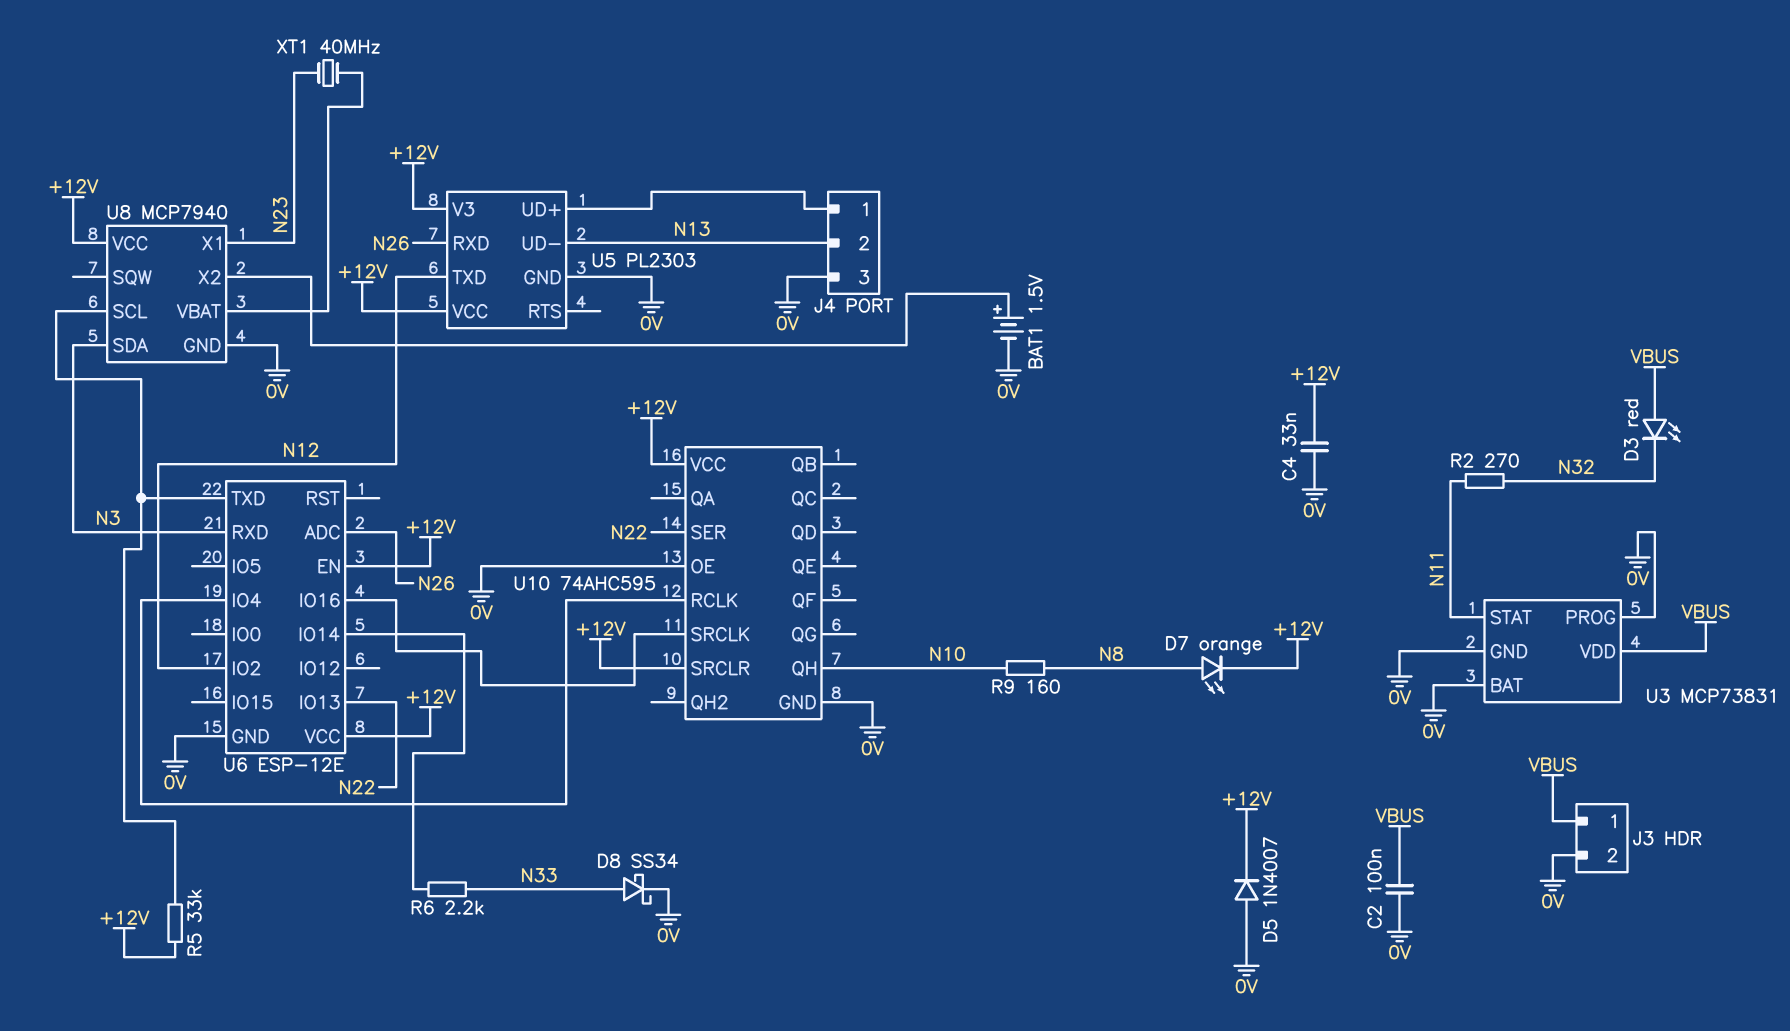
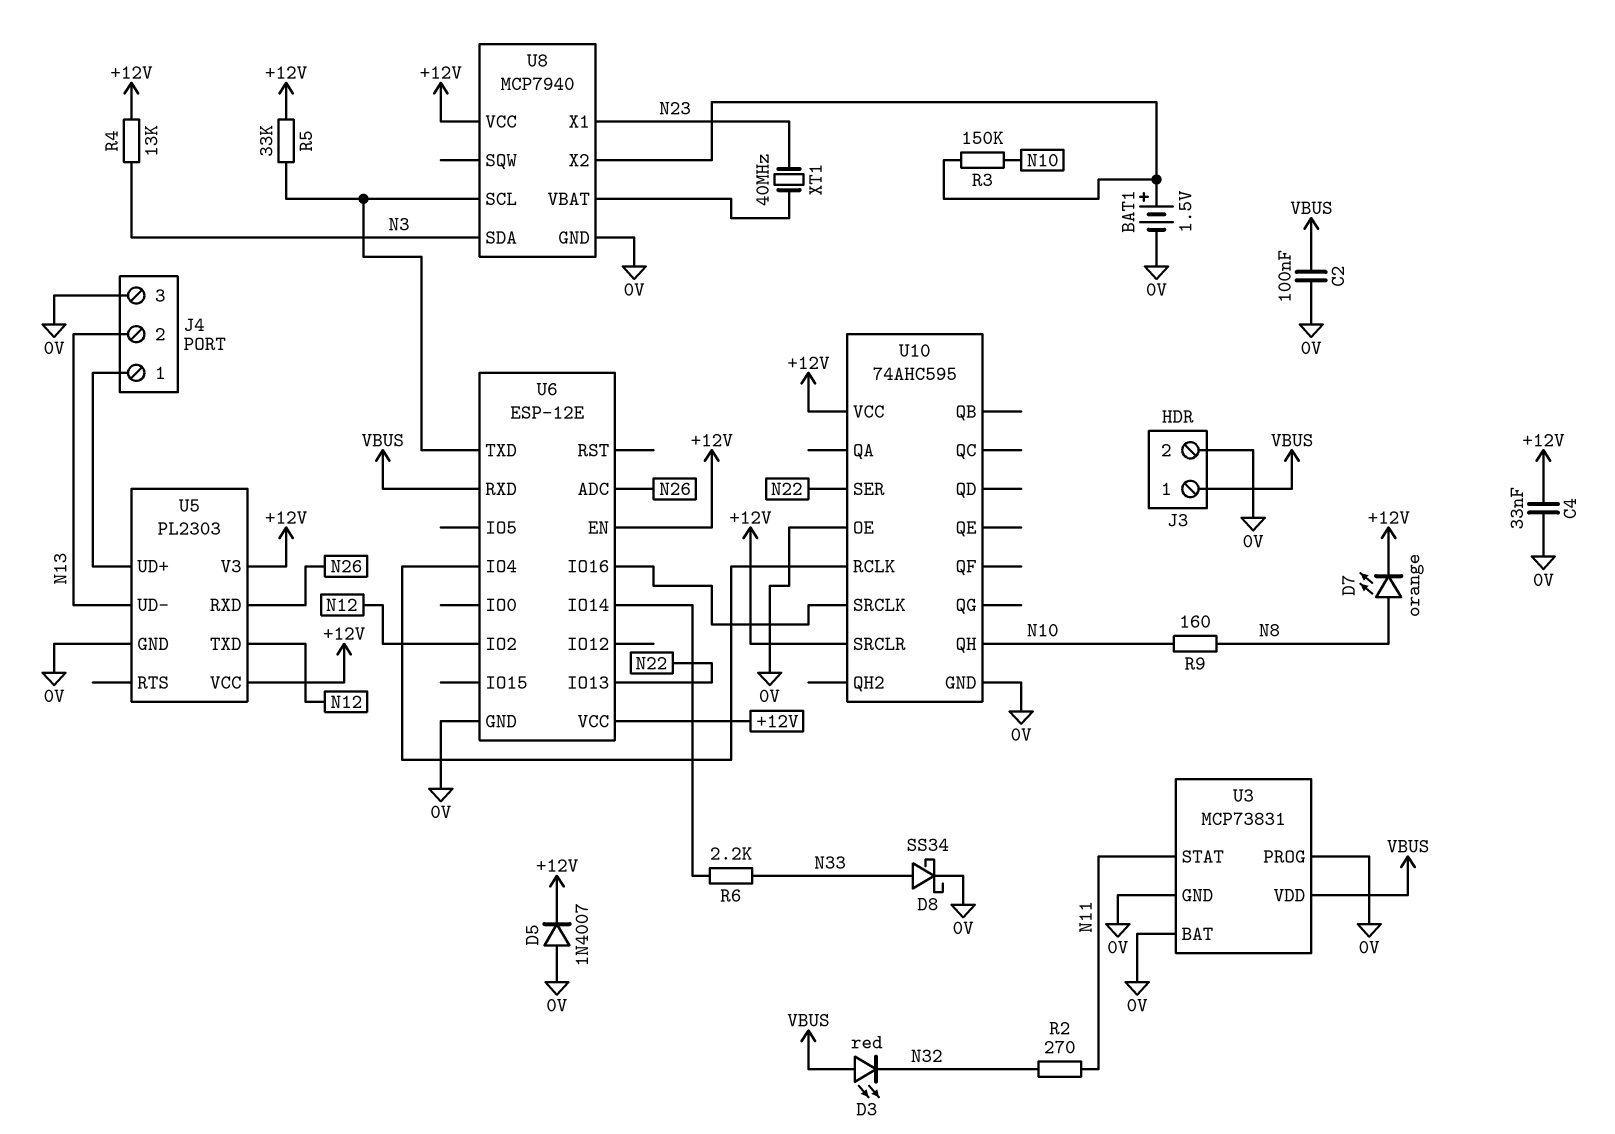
R3: none -> 150k (N10, U8/X2)
R4: none -> 13k (+12V, N3)
U6 pin RXD: N3 -> VBUS

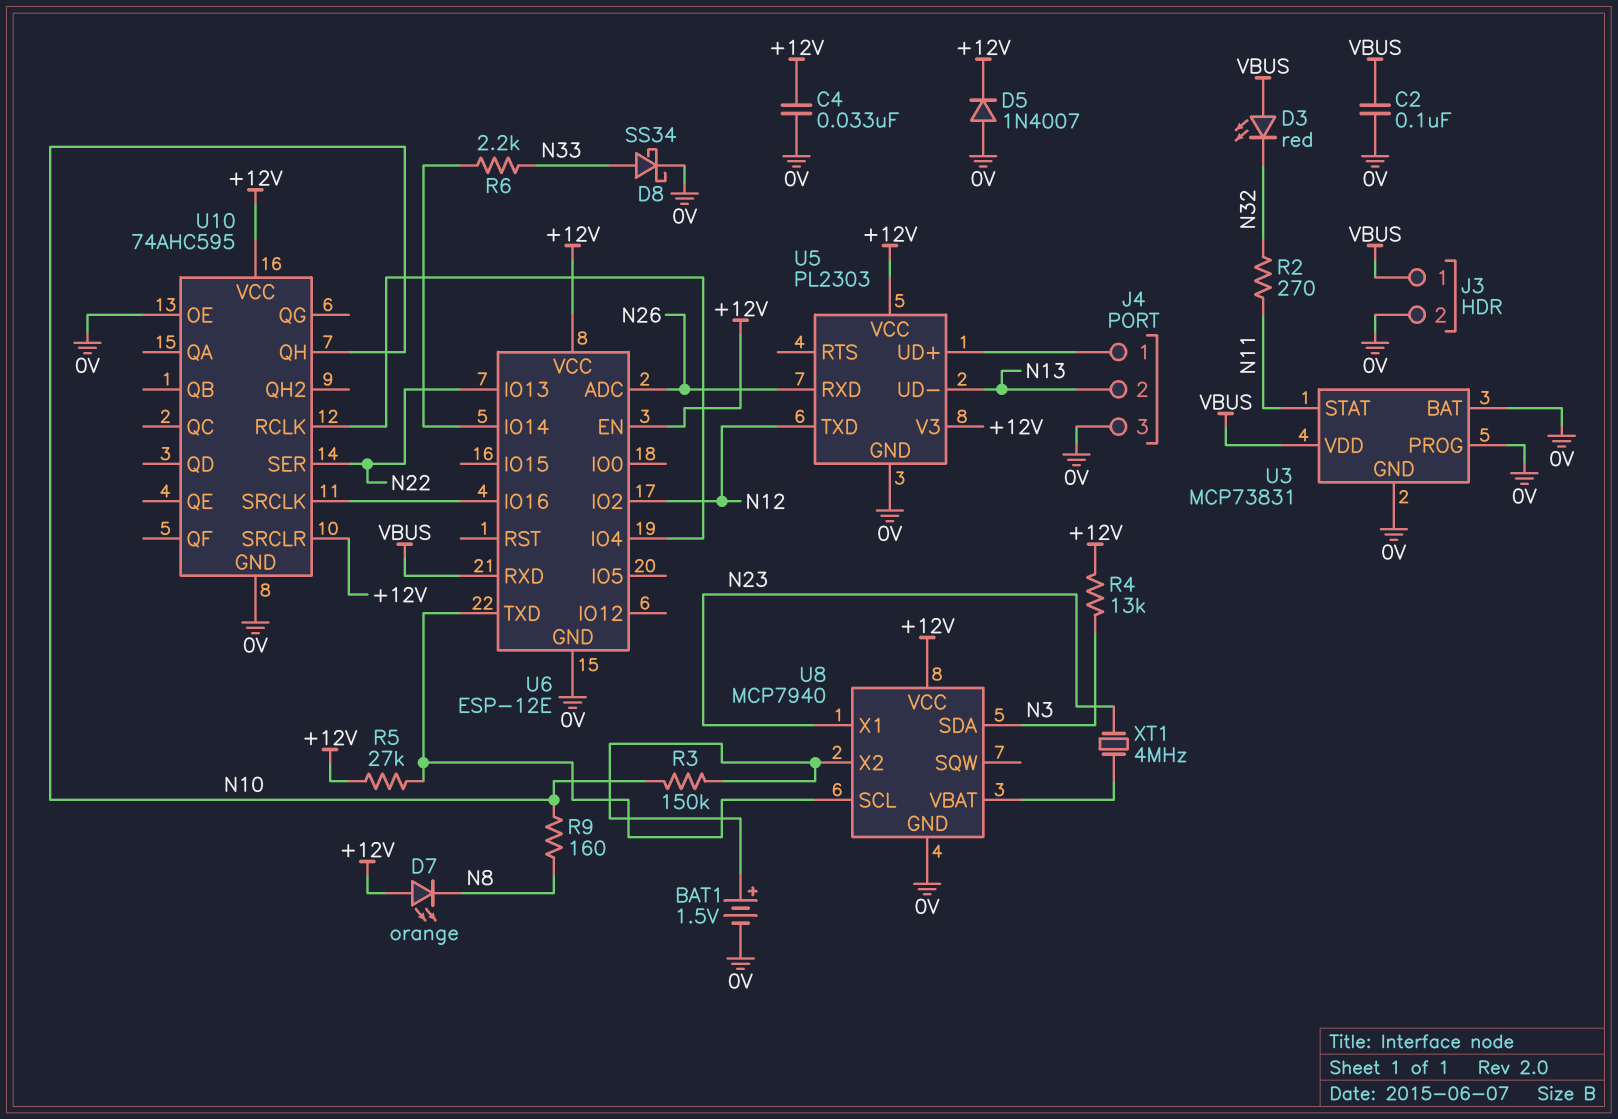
D7: LED orange (A N8, K +12V) -> LED orange (A +12V, K N8)
R5: 33k (+12V, U6/TXD) -> 27k (+12V, U6/TXD)
XT1: 40MHz (N23, U8/VBAT) -> 4MHz (N23, U8/VBAT)

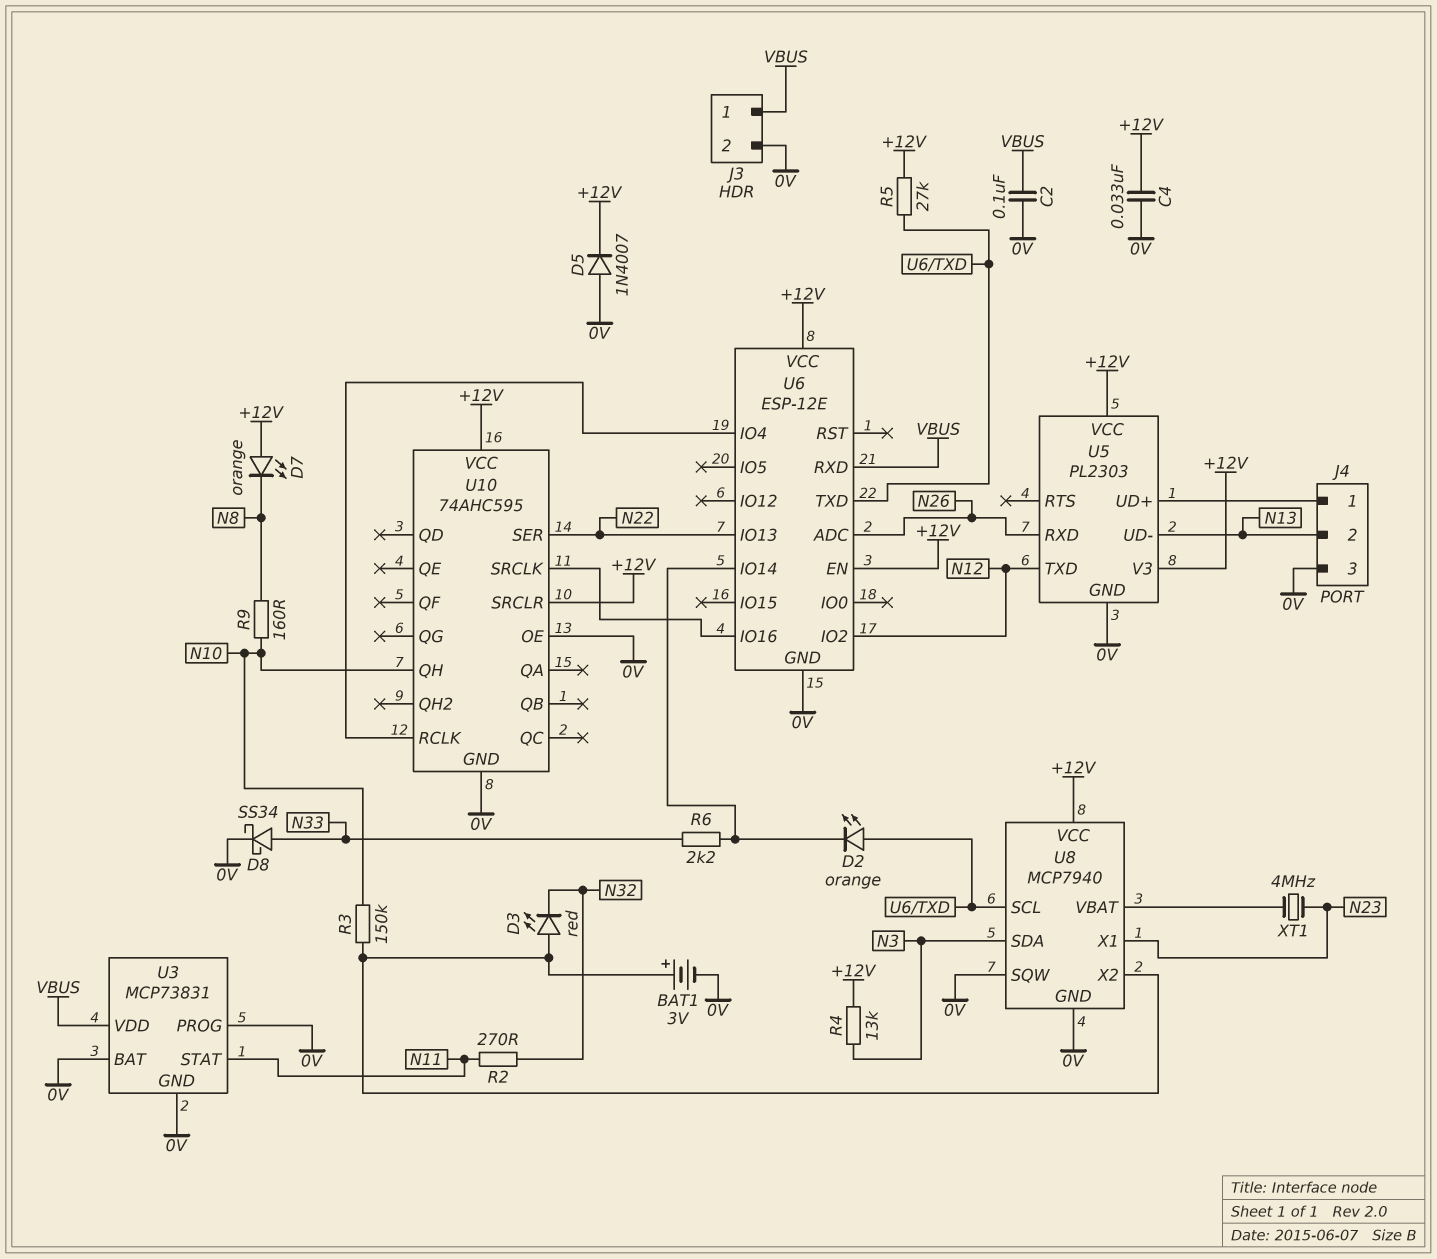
BAT1: 1.5V (plus U8/X2, minus 0V) -> 3V (plus U8/X2, minus 0V)
D2: none -> LED orange (A U6/TXD, K U6/IO14)
D3: LED red (A VBUS, K N32) -> LED red (A U8/X2, K N32)
U8 pin SQW: none -> 0V

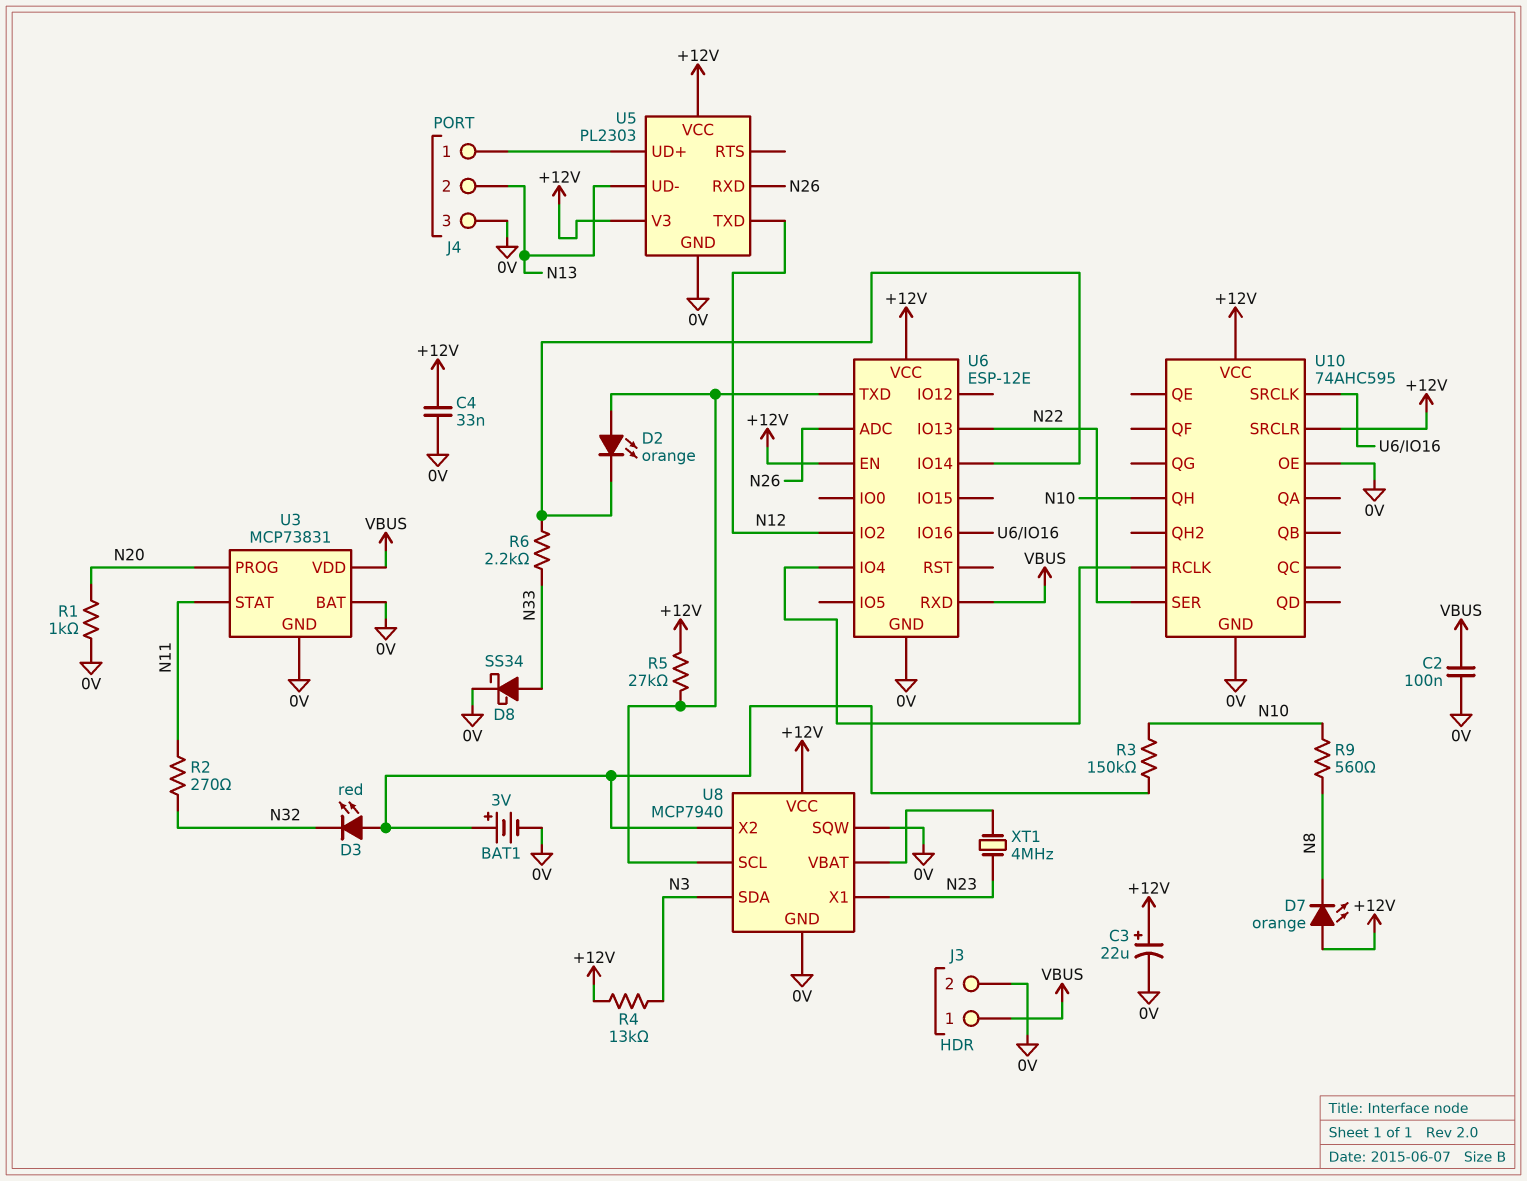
C3: none -> 22uF (plus +12V, minus 0V)
D5: diode 1N4007 (A 0V, K +12V) -> none
R1: none -> 1k (0V, N20)
R9: 160 (N8, N10) -> 560 (N8, N10)
U3 pin PROG: 0V -> N20

